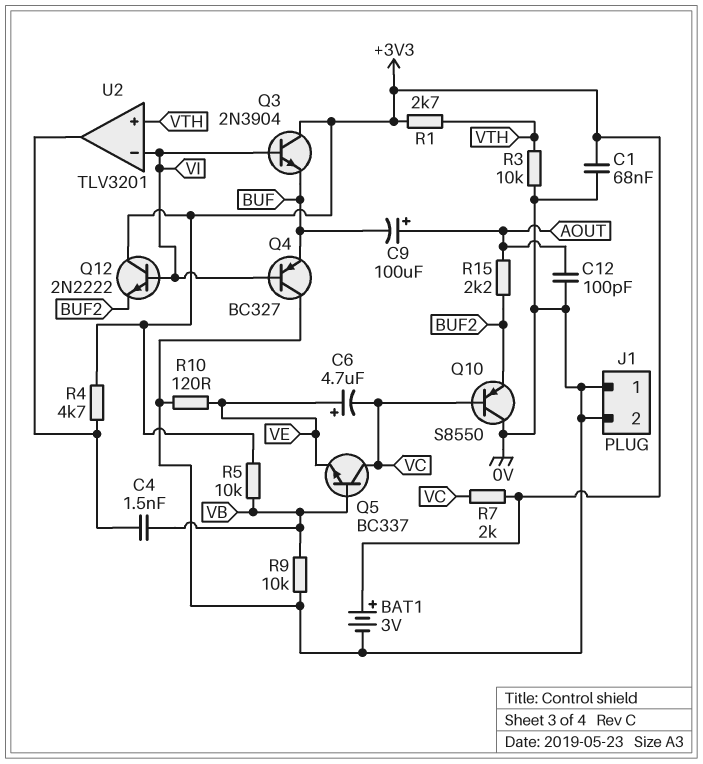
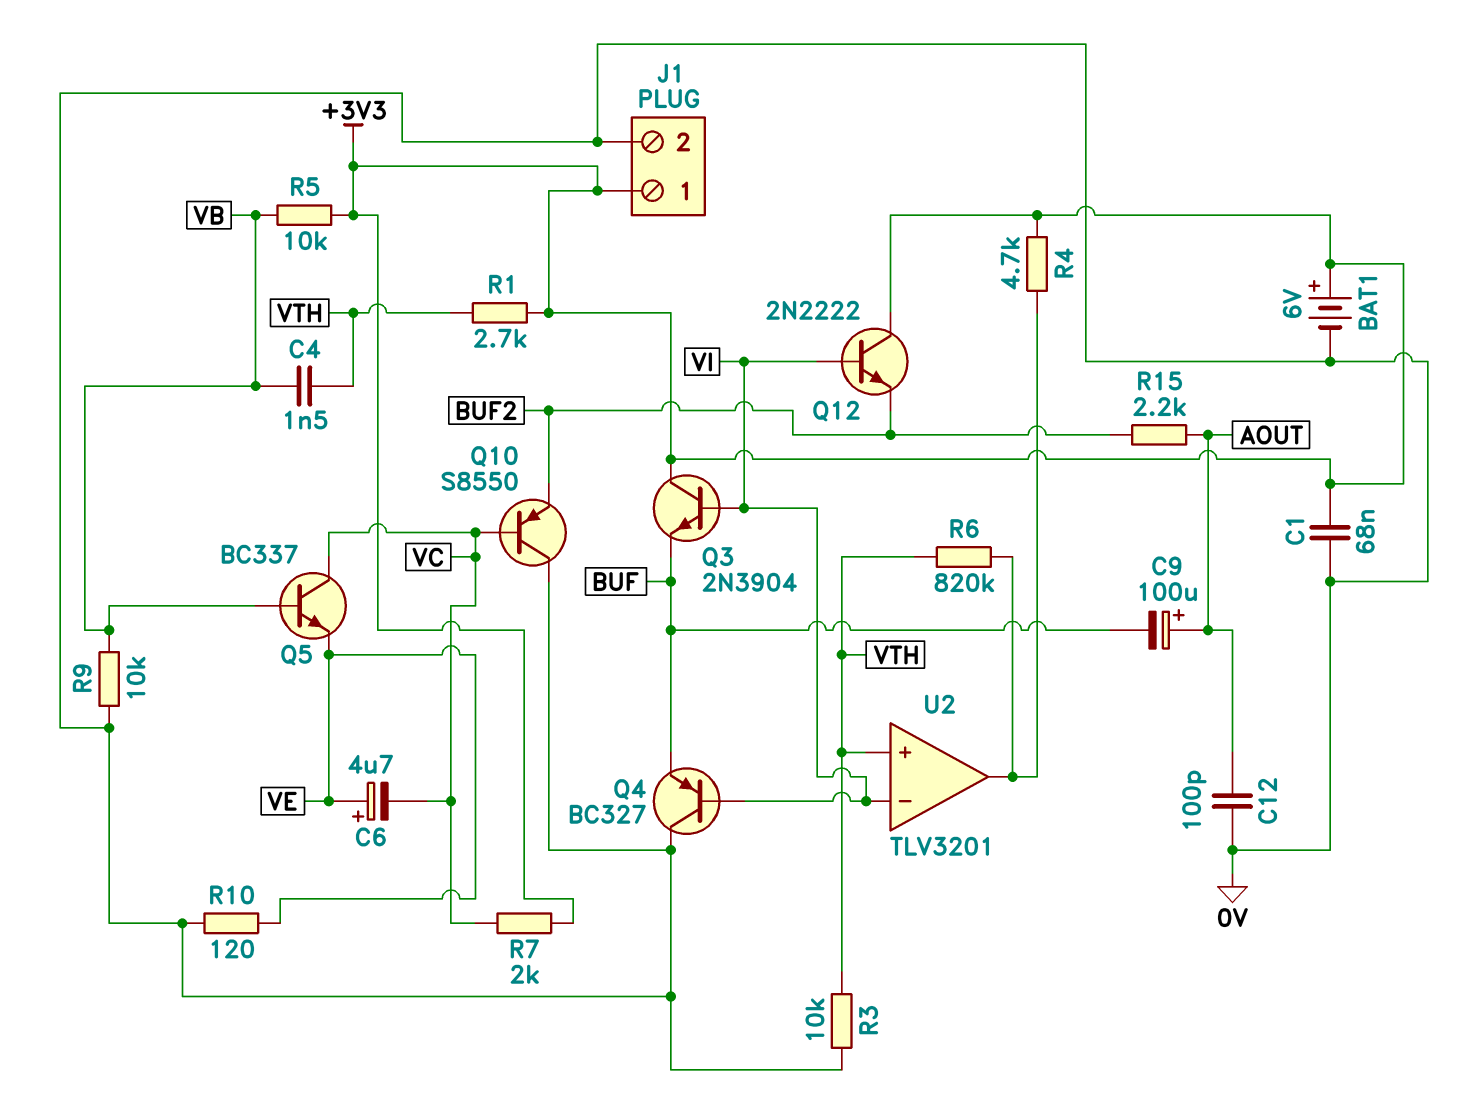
BAT1: 3V (plus +3V3, minus 0V) -> 6V (plus +3V3, minus 0V)
C4: 1.5nF (U2/out, VB) -> 1.5nF (VB, VTH)
J1 pin 1: 0V -> +3V3
R6: none -> 820k (U2/out, VTH)

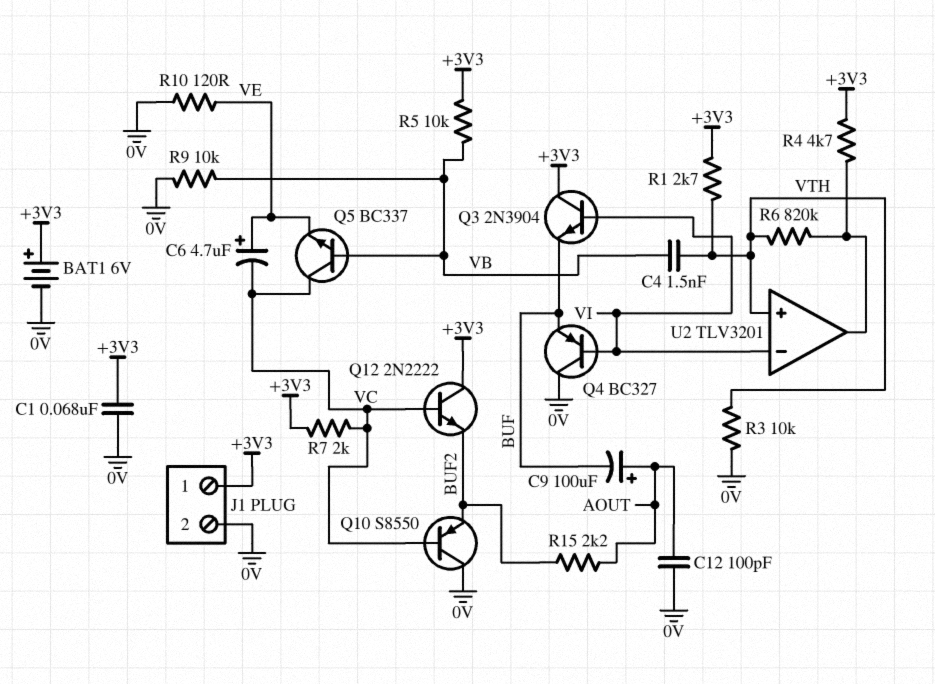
Q12: NPN 2N2222 (B VI, C +3V3, E BUF2) -> NPN 2N2222 (B VC, C +3V3, E BUF2)

